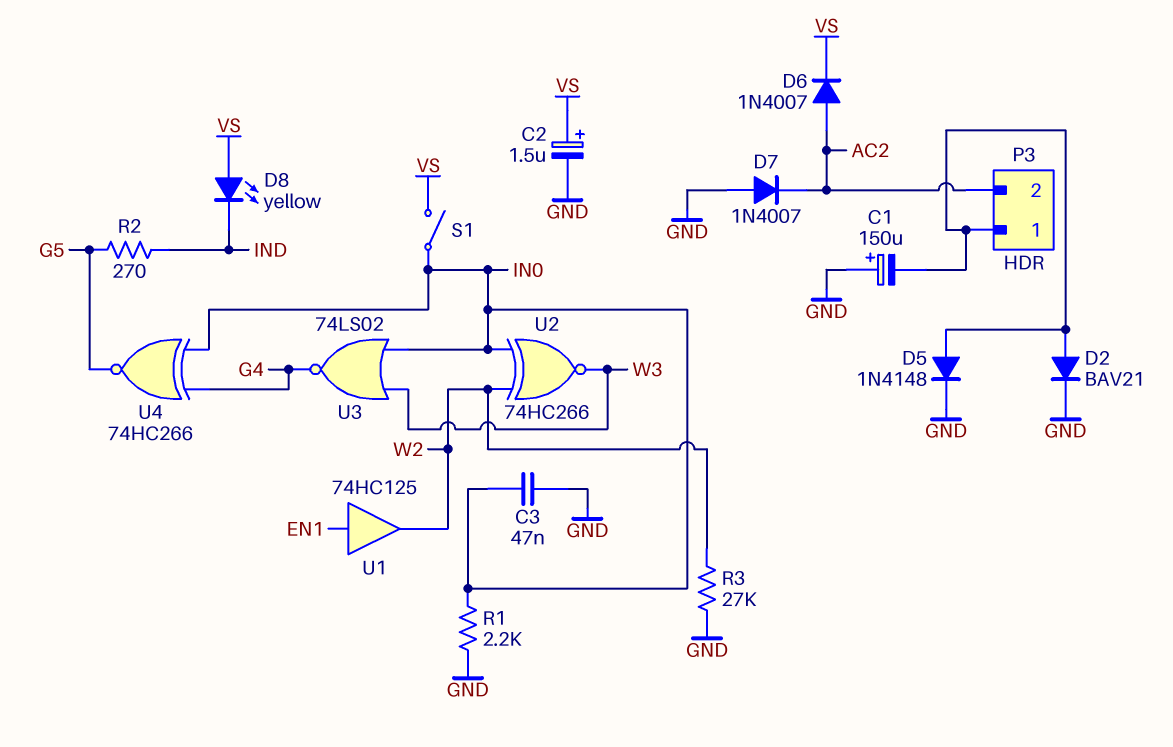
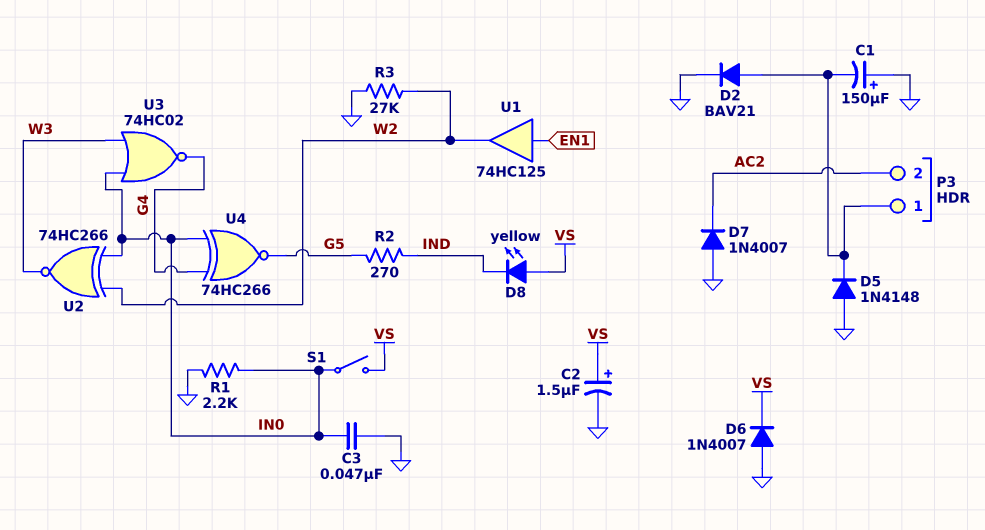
D5: diode 1N4148 (A P3/1, K GND) -> diode 1N4148 (A GND, K P3/1)
D6: diode 1N4007 (A AC2, K VS) -> diode 1N4007 (A GND, K VS)
U3: NOR 74LS02 (in IN0, in W3, out G4) -> NOR 74HC02 (in IN0, in W3, out G4)

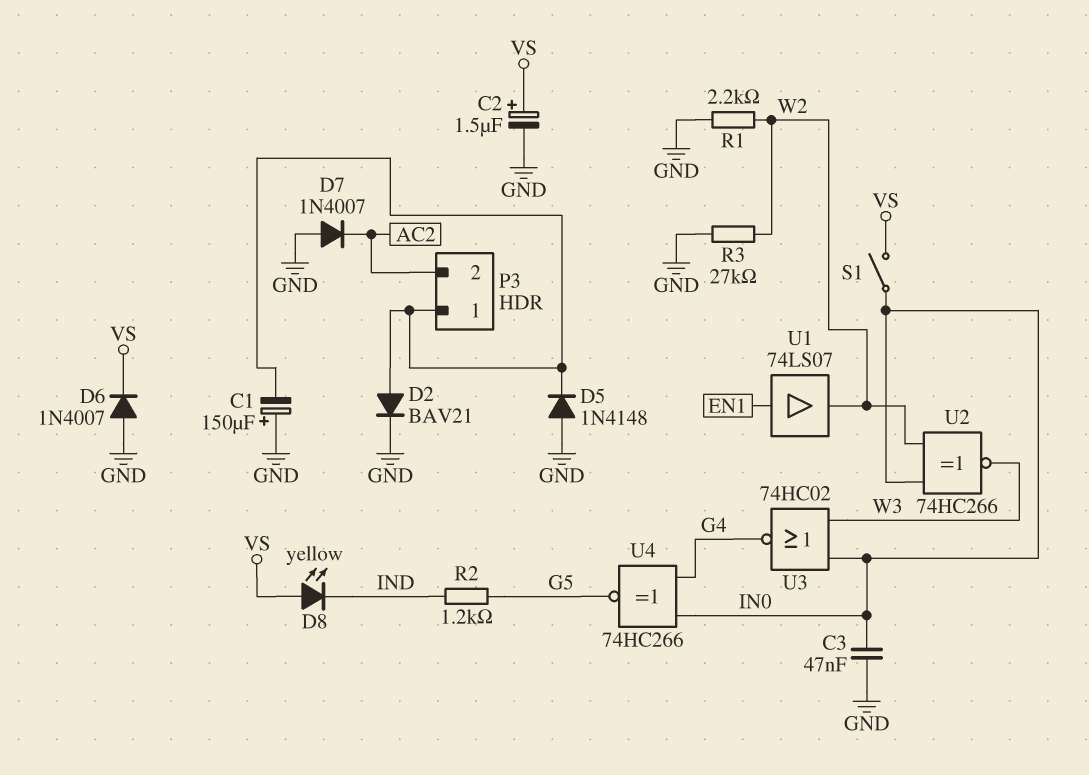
R1: 2.2k (GND, IN0) -> 2.2k (GND, W2)
R2: 270 (G5, IND) -> 1.2k (G5, IND)
U1: buffer 74HC125 (in EN1, out W2) -> buffer 74LS07 (in EN1, out W2)

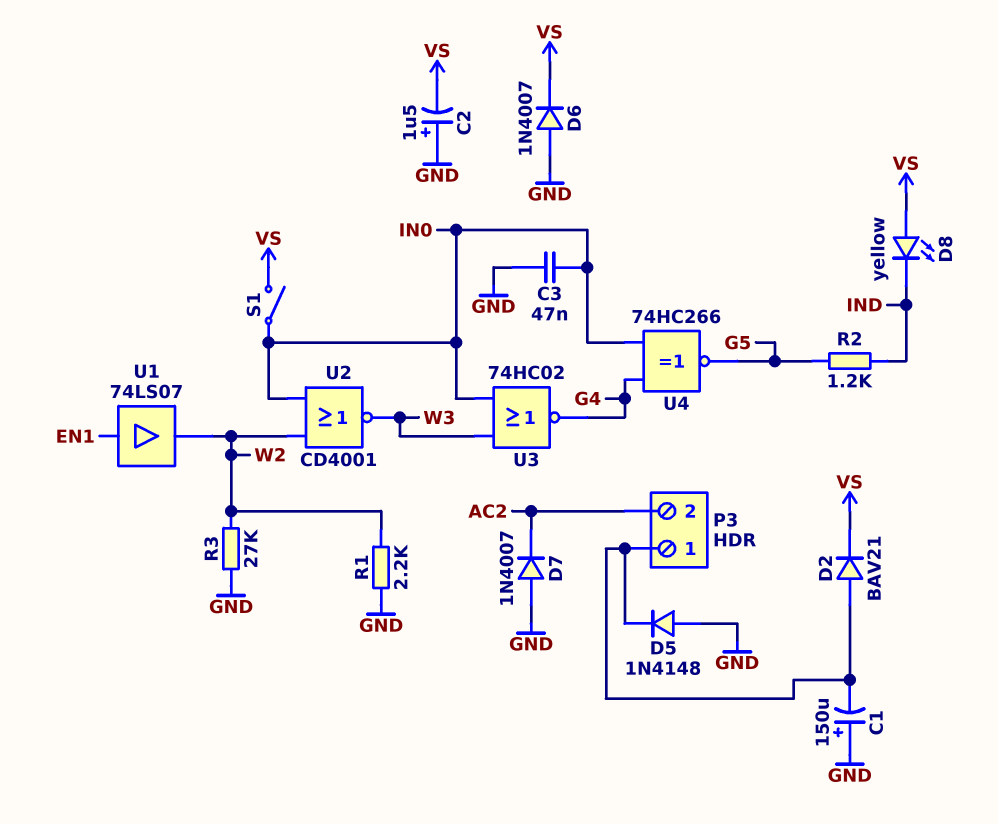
C2: 1.5uF (plus VS, minus GND) -> 1.5uF (plus GND, minus VS)
D2: diode BAV21 (A P3/1, K GND) -> diode BAV21 (A P3/1, K VS)
U2: XNOR 74HC266 (in IN0, in W2, out W3) -> NOR CD4001 (in IN0, in W2, out W3)

